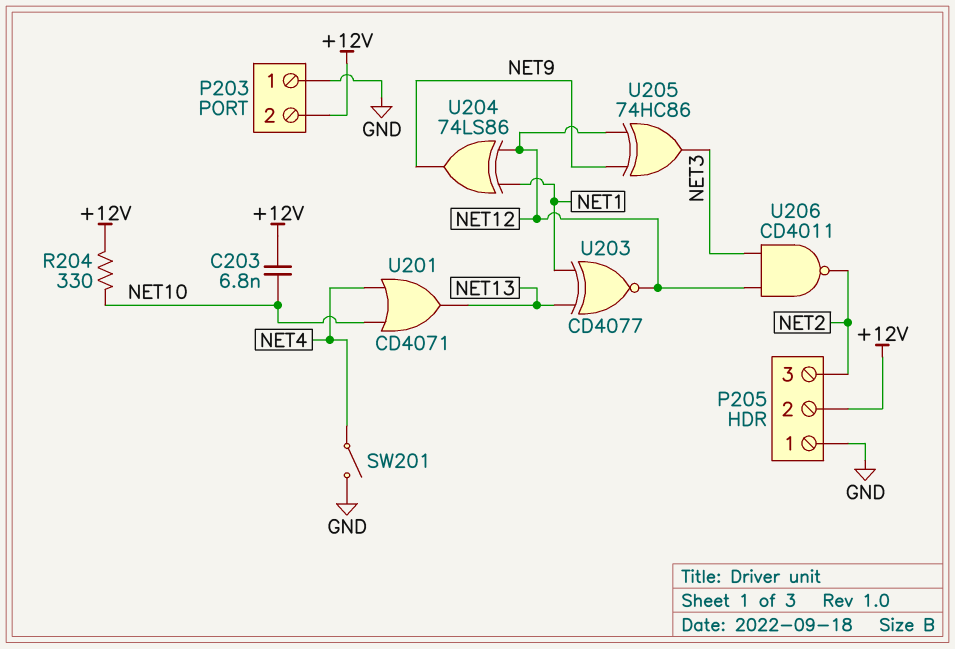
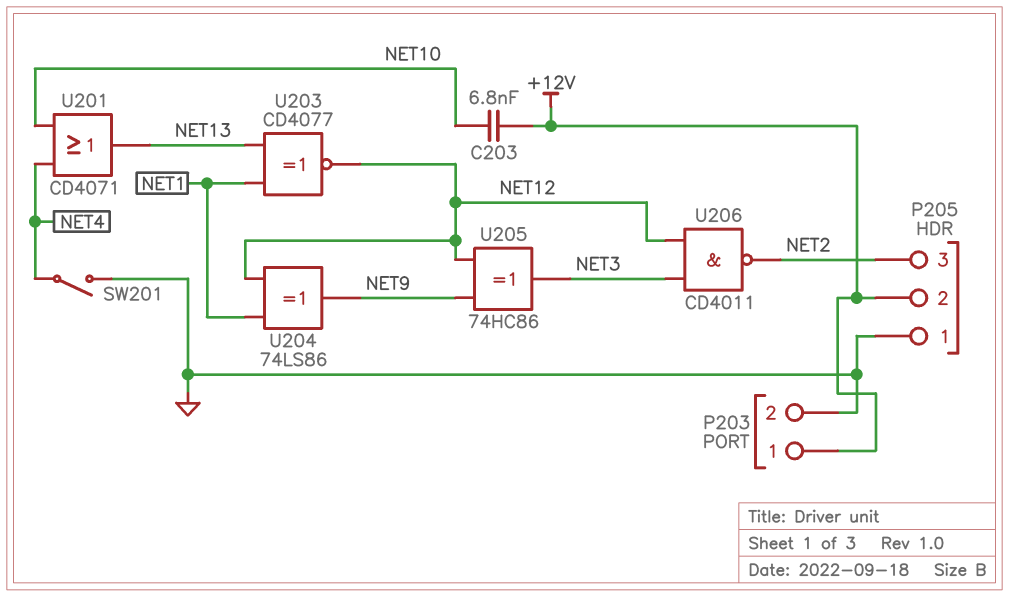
P203 pin 1: GND -> +12V
P203 pin 2: +12V -> GND
R204: 330 (+12V, NET10) -> none

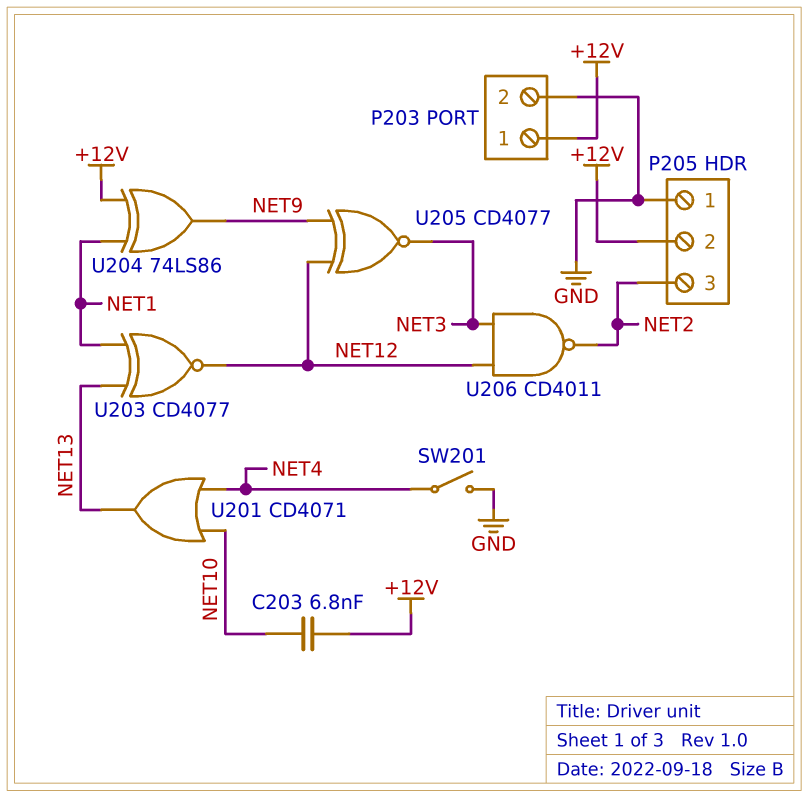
U204: XOR 74LS86 (in NET1, in NET12, out NET9) -> XOR 74LS86 (in +12V, in NET1, out NET9)
U205: XOR 74HC86 (in NET9, in NET12, out NET3) -> XNOR CD4077 (in NET9, in NET12, out NET3)

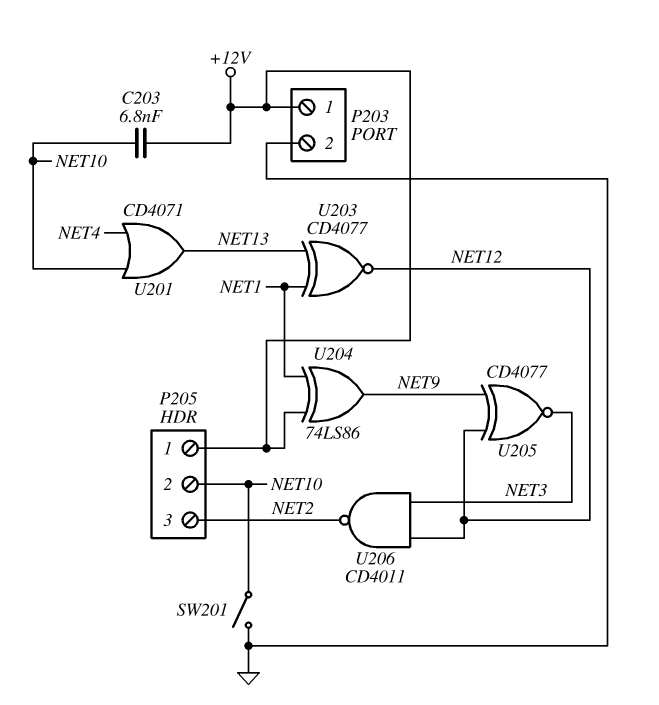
P205 pin 1: GND -> +12V
P205 pin 2: +12V -> NET10
SW201: switch (GND, NET4) -> switch (GND, NET10)

